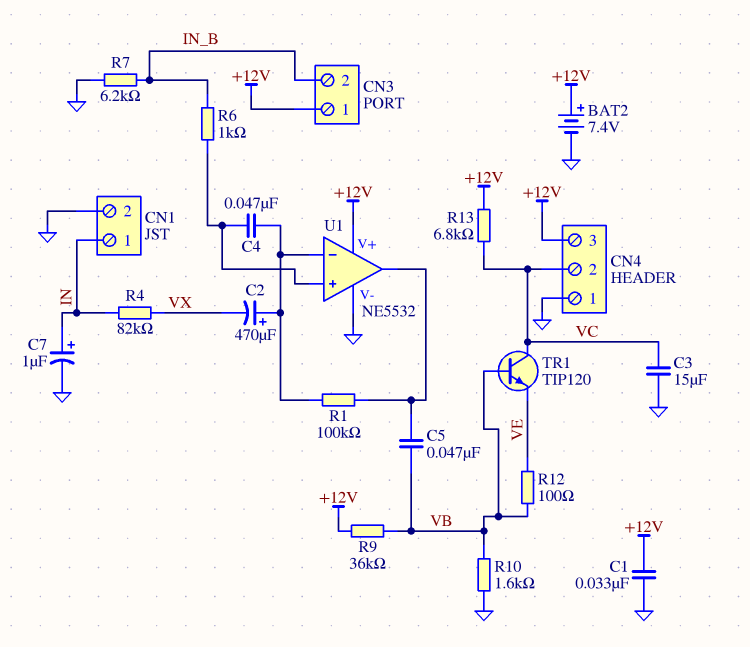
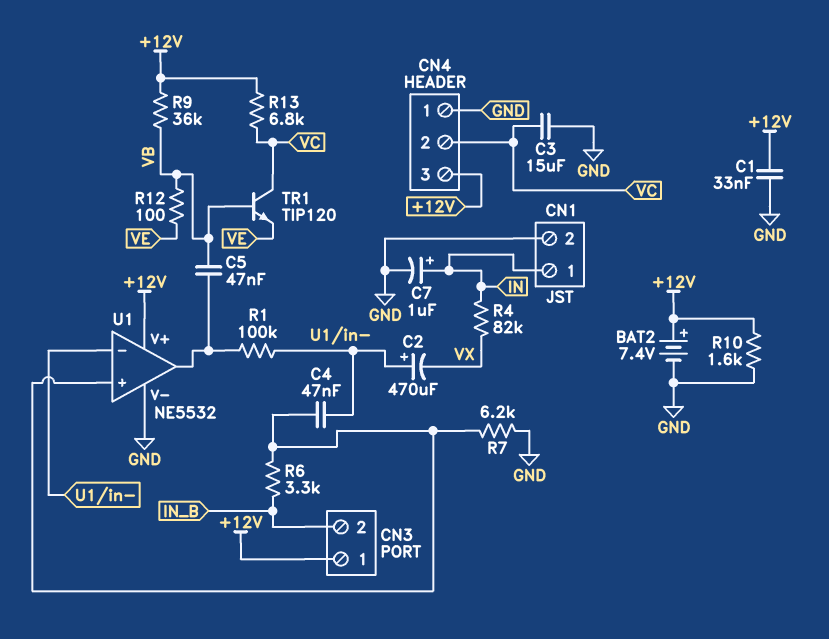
R6: 1k (IN_B, U1/in+) -> 3.3k (IN_B, U1/in+)
R7: 6.2k (GND, IN_B) -> 6.2k (GND, U1/in+)
R10: 1.6k (GND, VB) -> 1.6k (+12V, GND)

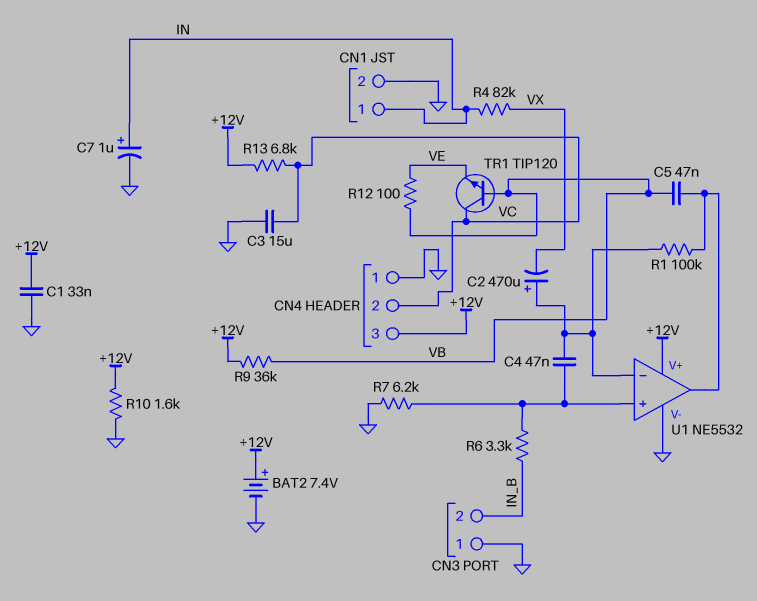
CN3 pin 1: +12V -> GND

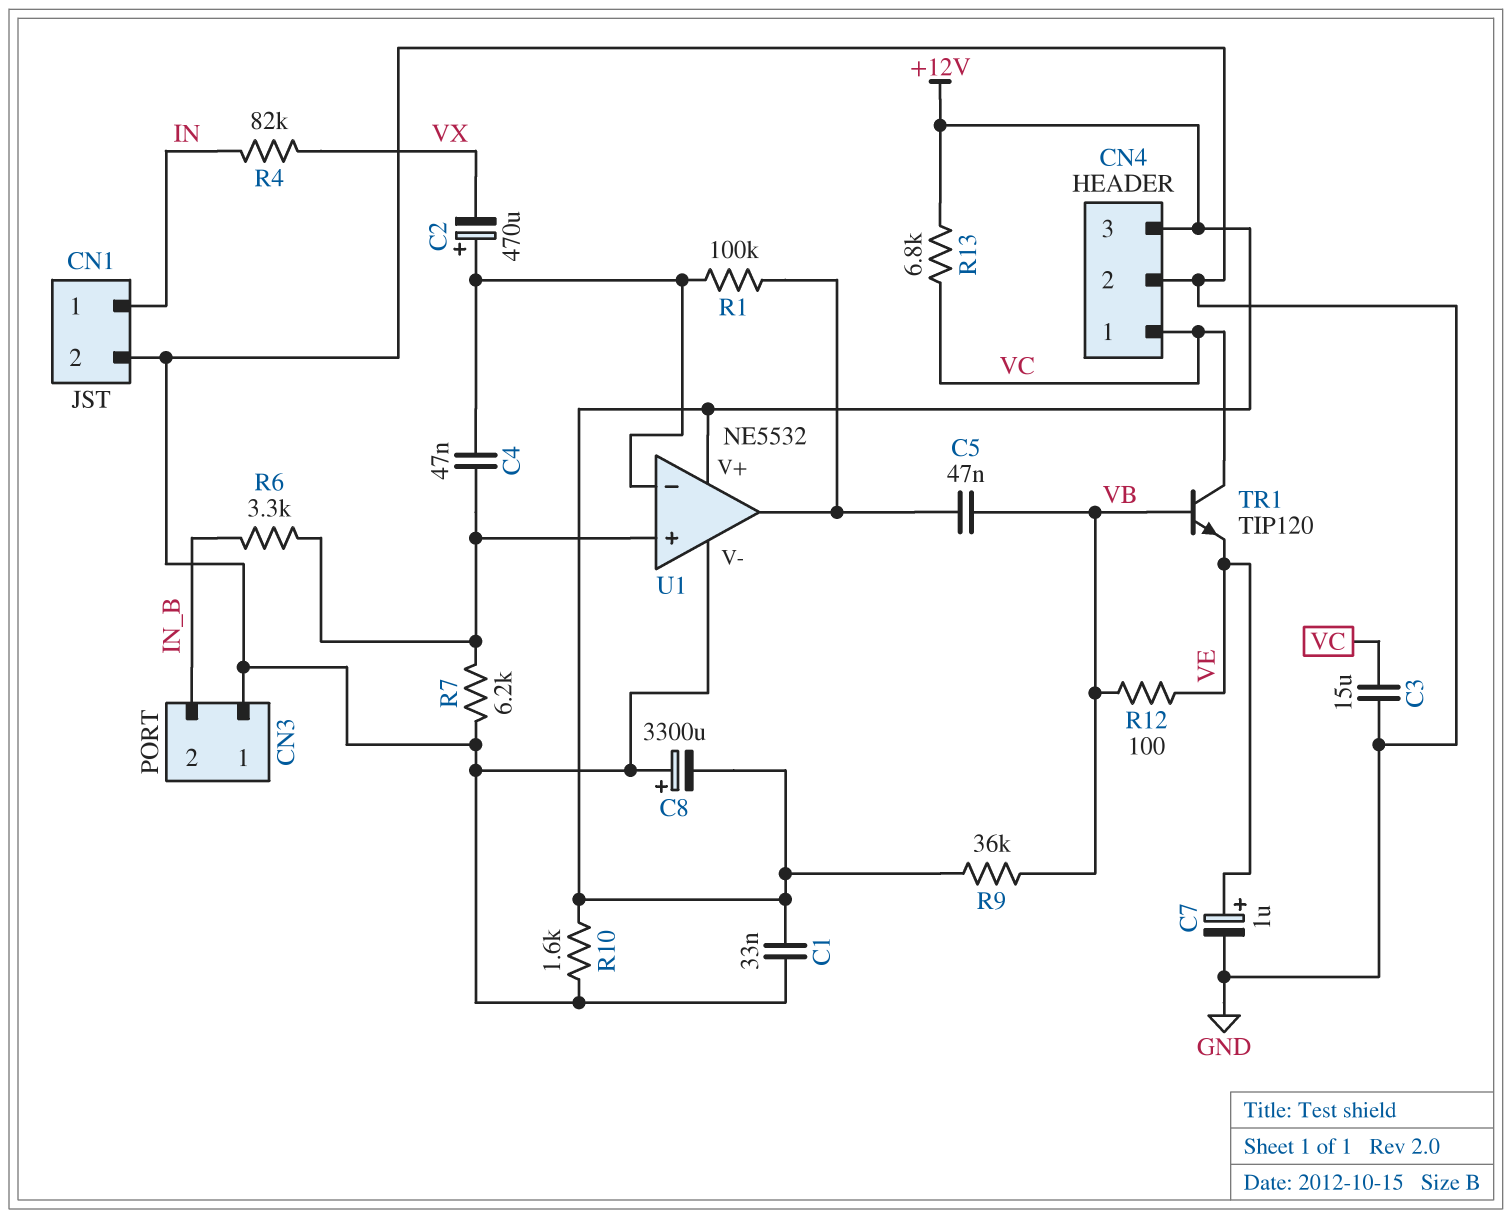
BAT2: 7.4V (plus +12V, minus GND) -> none
C7: 1uF (plus IN, minus GND) -> 1uF (plus VE, minus GND)
C8: none -> 3300uF (plus GND, minus +12V)
CN4 pin 1: GND -> VC
CN4 pin 2: VC -> GND

